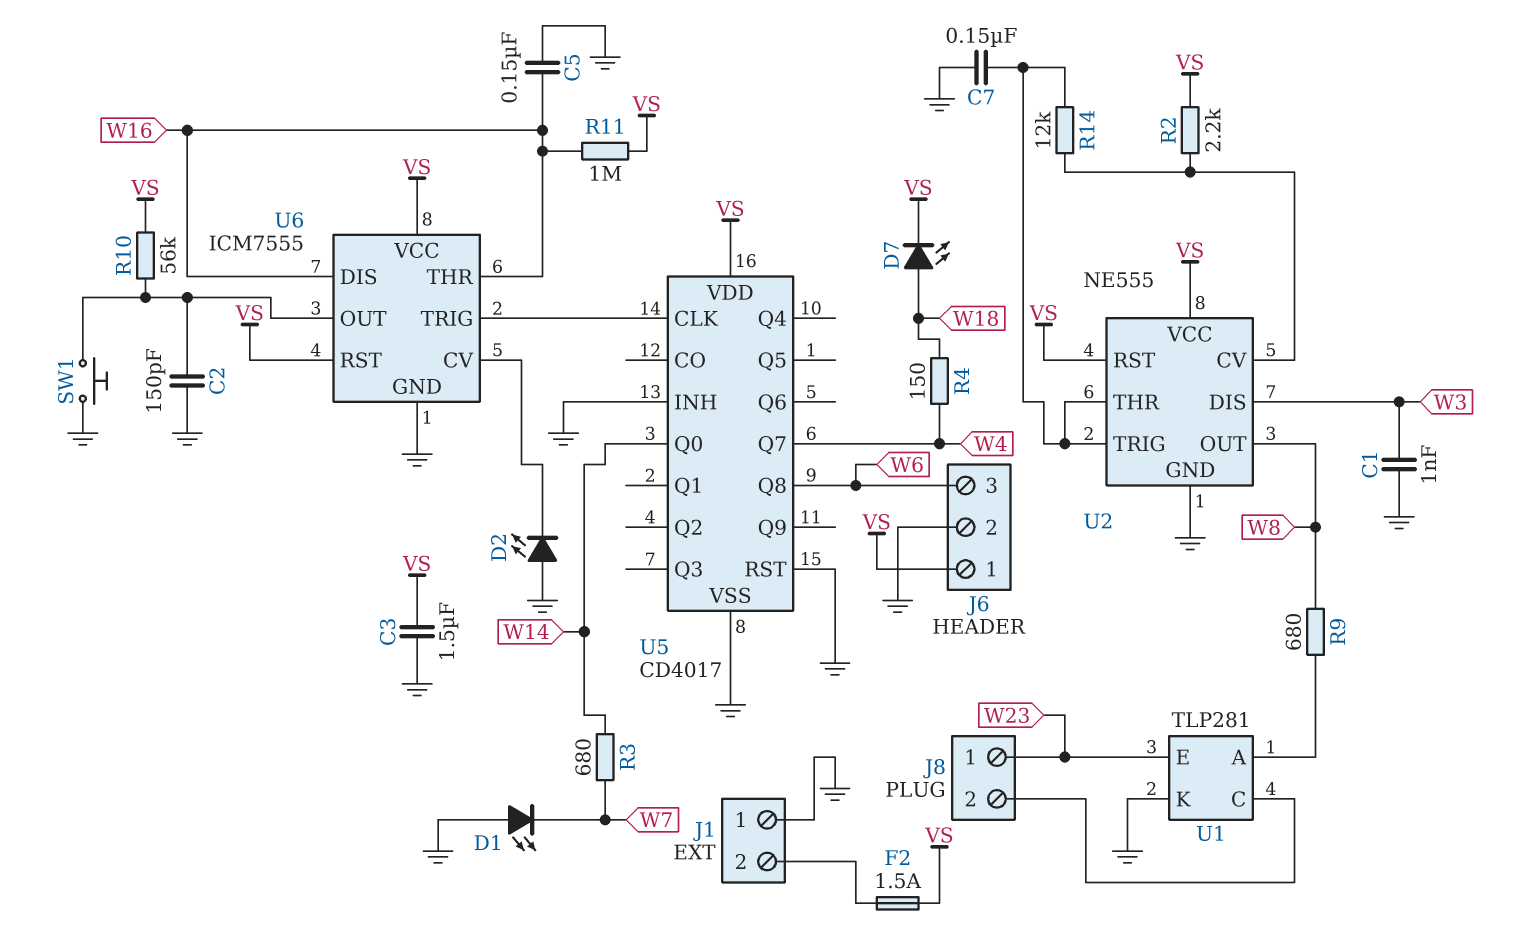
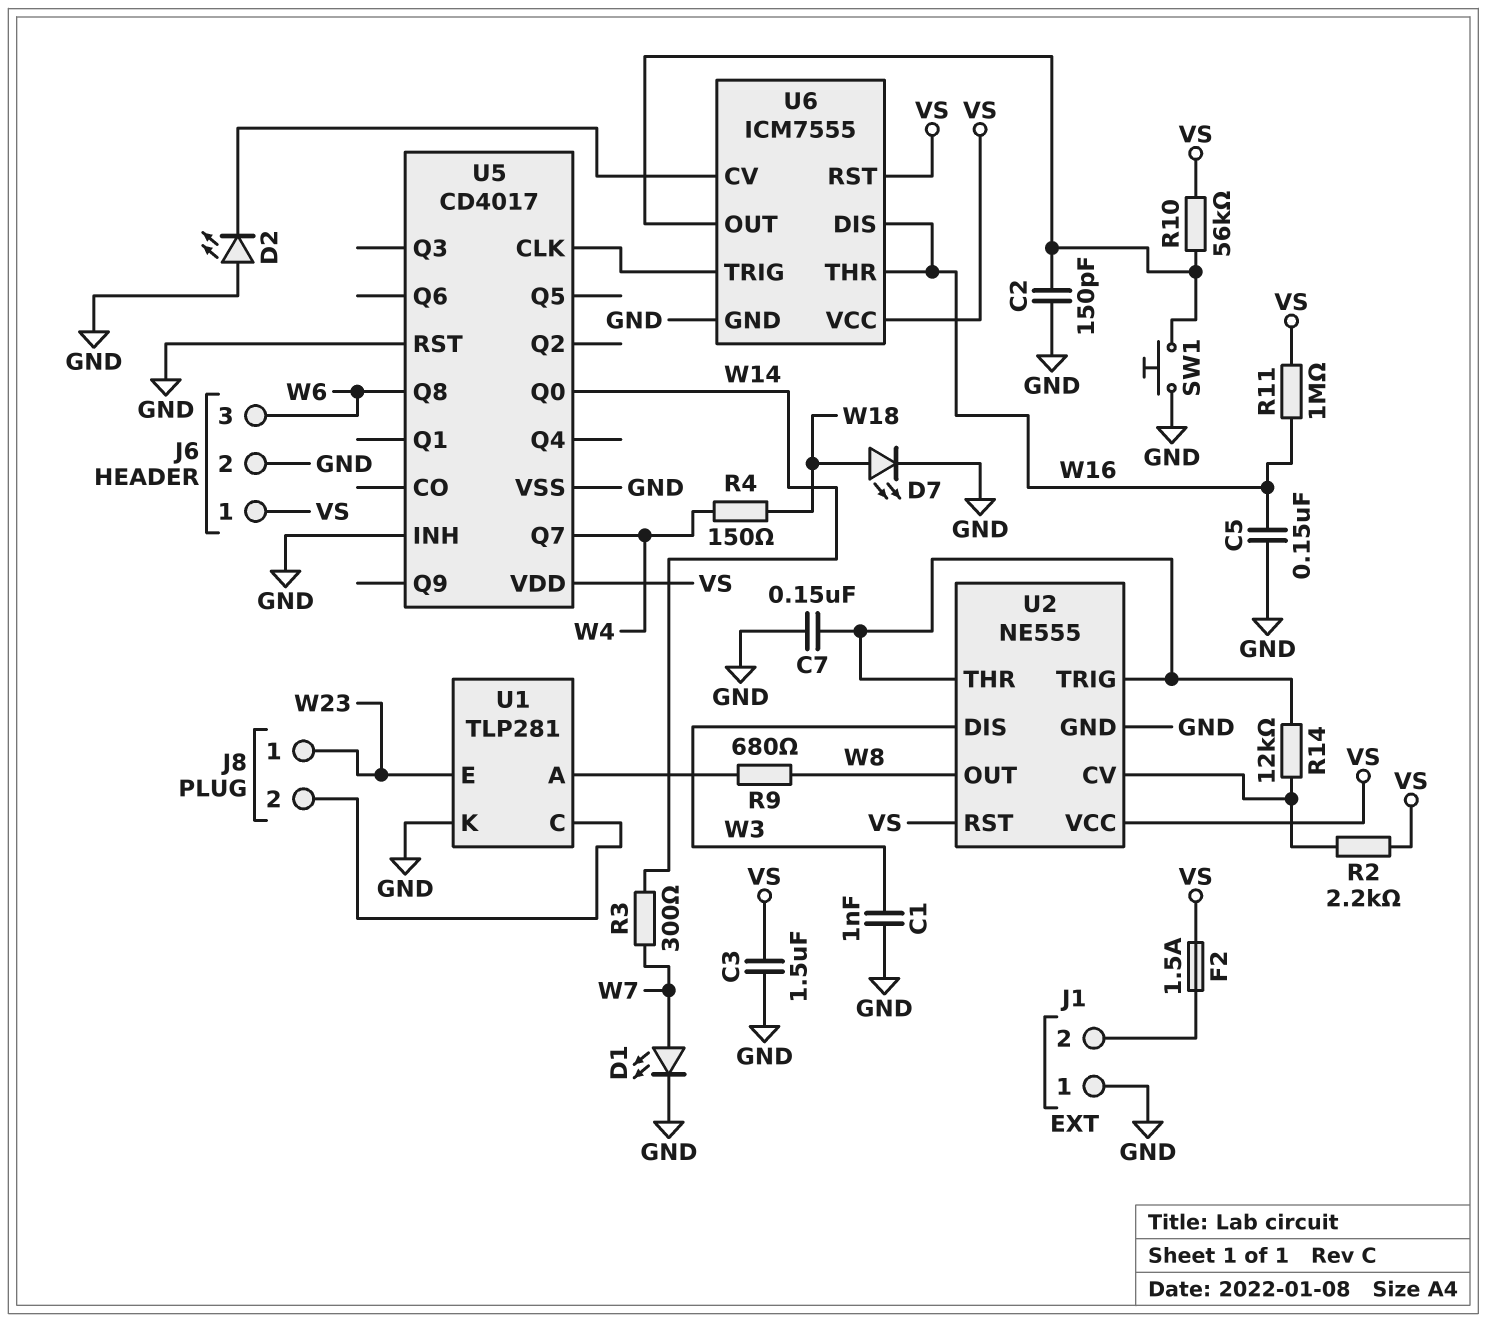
D1: LED (A GND, K W7) -> LED (A W7, K GND)
D7: LED (A W18, K VS) -> LED (A W18, K GND)
R3: 680 (W7, W14) -> 300 (W7, W14)

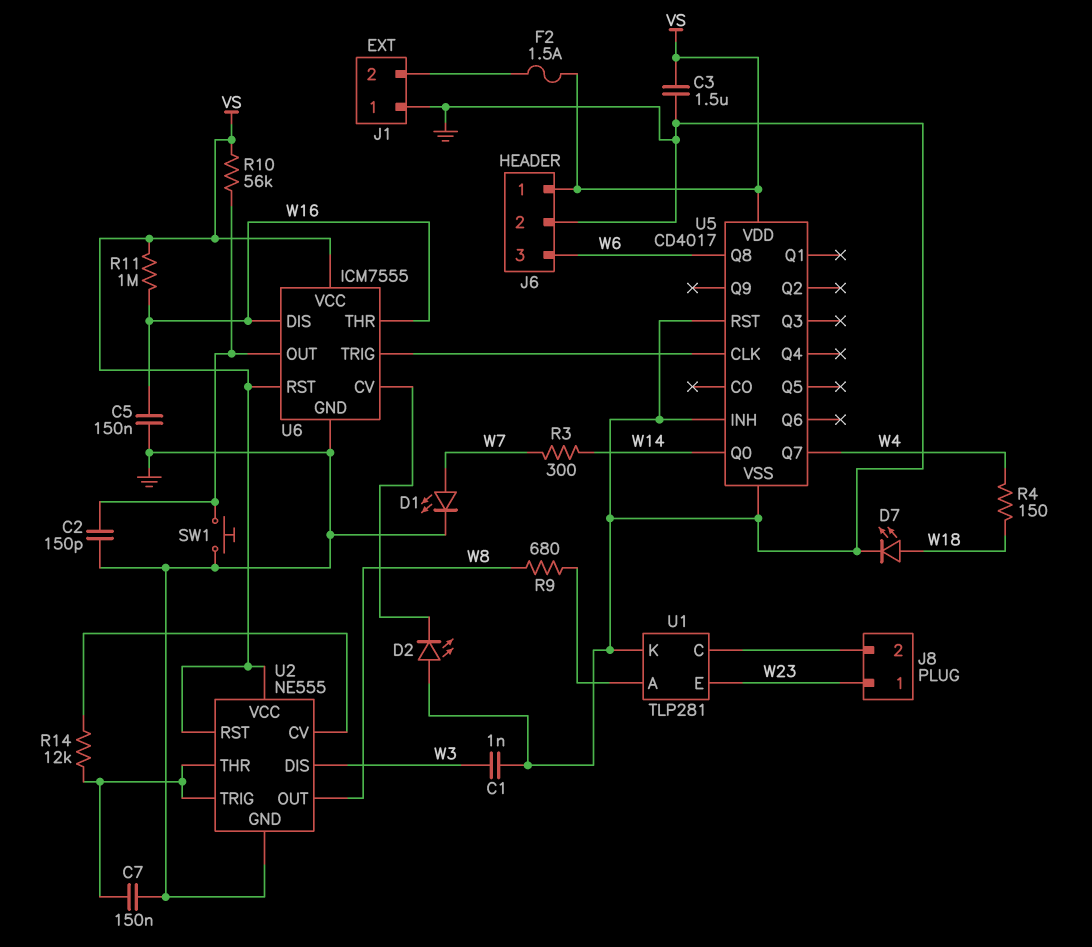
R2: 2.2k (U2/CV, VS) -> none

